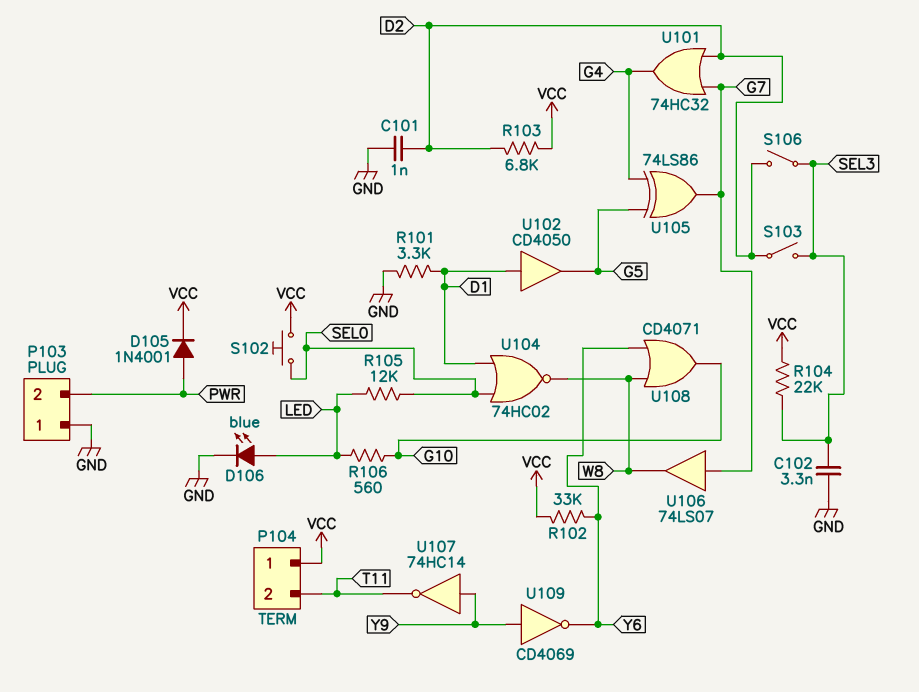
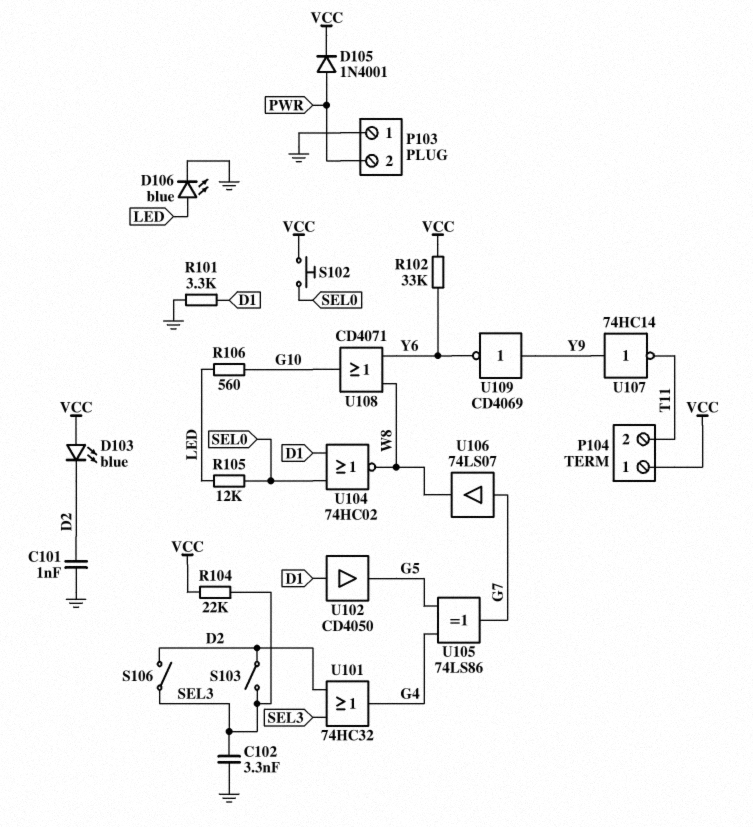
D103: none -> LED blue (A VCC, K D2)
R103: 6.8k (D2, VCC) -> none
U101: OR 74HC32 (in D2, in G7, out G4) -> OR 74HC32 (in D2, in SEL3, out G4)

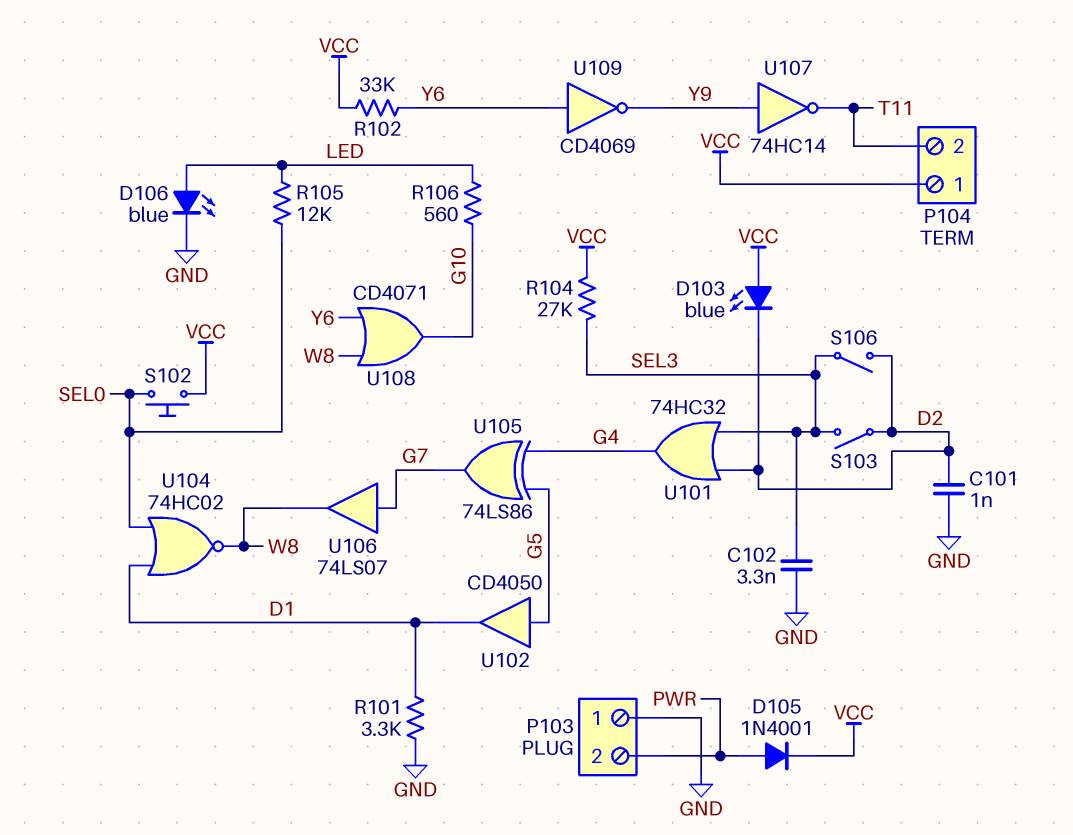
R104: 22k (SEL3, VCC) -> 27k (SEL3, VCC)
U102: buffer CD4050 (in D1, out G5) -> buffer CD4050 (in G5, out D1)
U109: NOT CD4069 (in Y9, out Y6) -> NOT CD4069 (in Y6, out Y9)

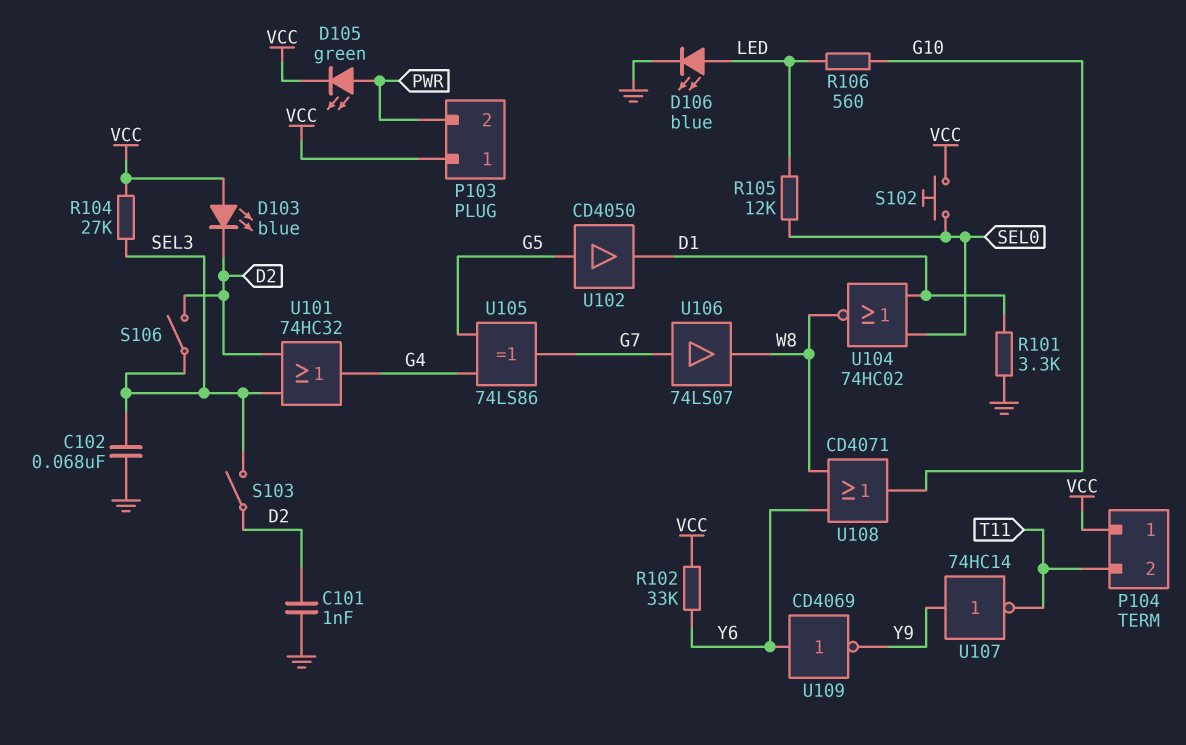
C102: 3.3nF (GND, SEL3) -> 68nF (GND, SEL3)
D105: diode 1N4001 (A PWR, K VCC) -> LED green (A PWR, K VCC)
P103 pin 1: GND -> VCC

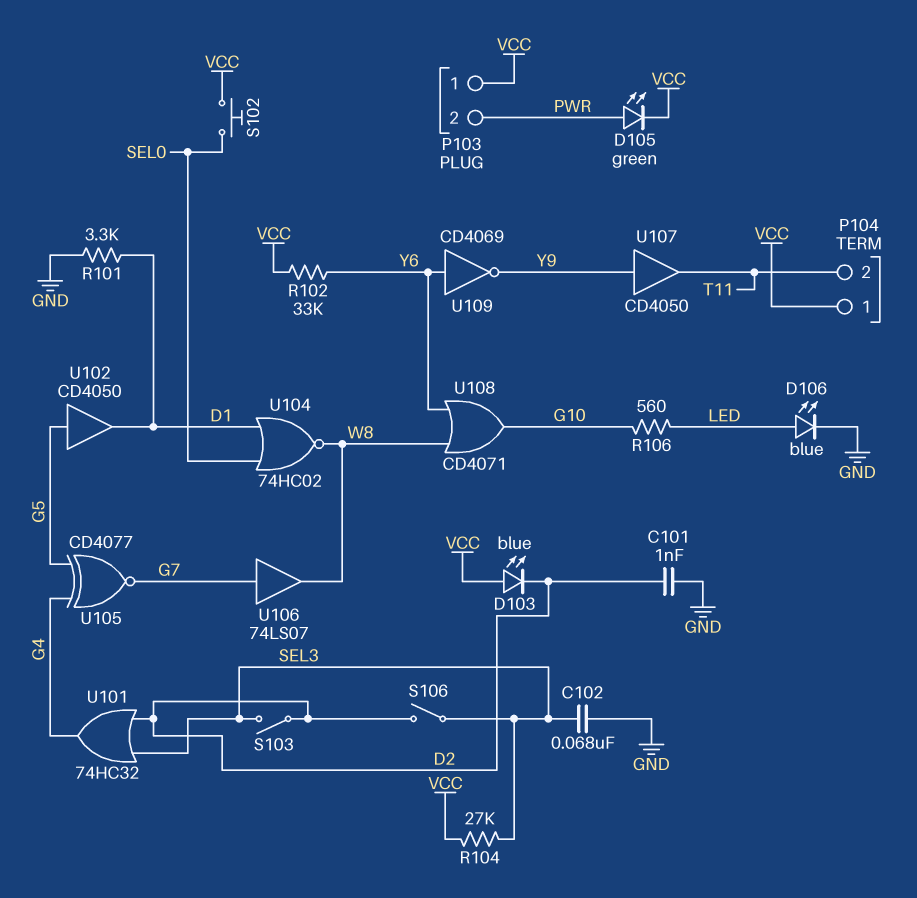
R105: 12k (LED, SEL0) -> none
U105: XOR 74LS86 (in G4, in G5, out G7) -> XNOR CD4077 (in G4, in G5, out G7)
U107: NOT 74HC14 (in Y9, out T11) -> buffer CD4050 (in Y9, out T11)

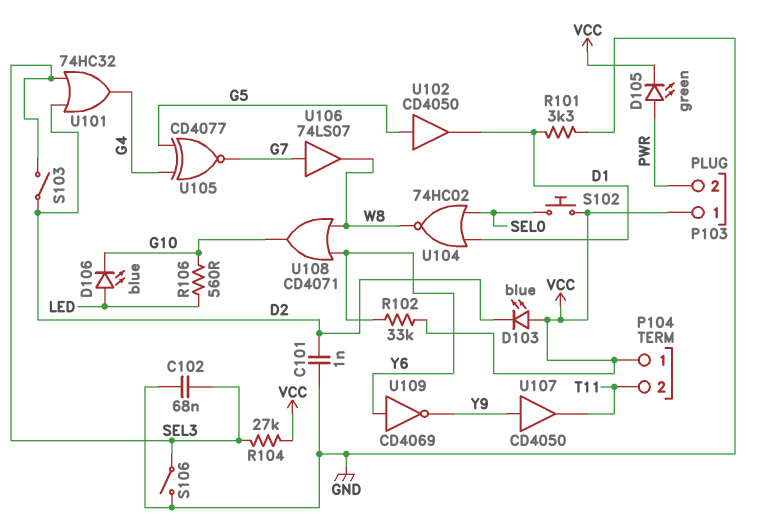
D106: LED blue (A LED, K GND) -> LED blue (A LED, K G10)
S106: switch (D2, SEL3) -> switch (GND, SEL3)

